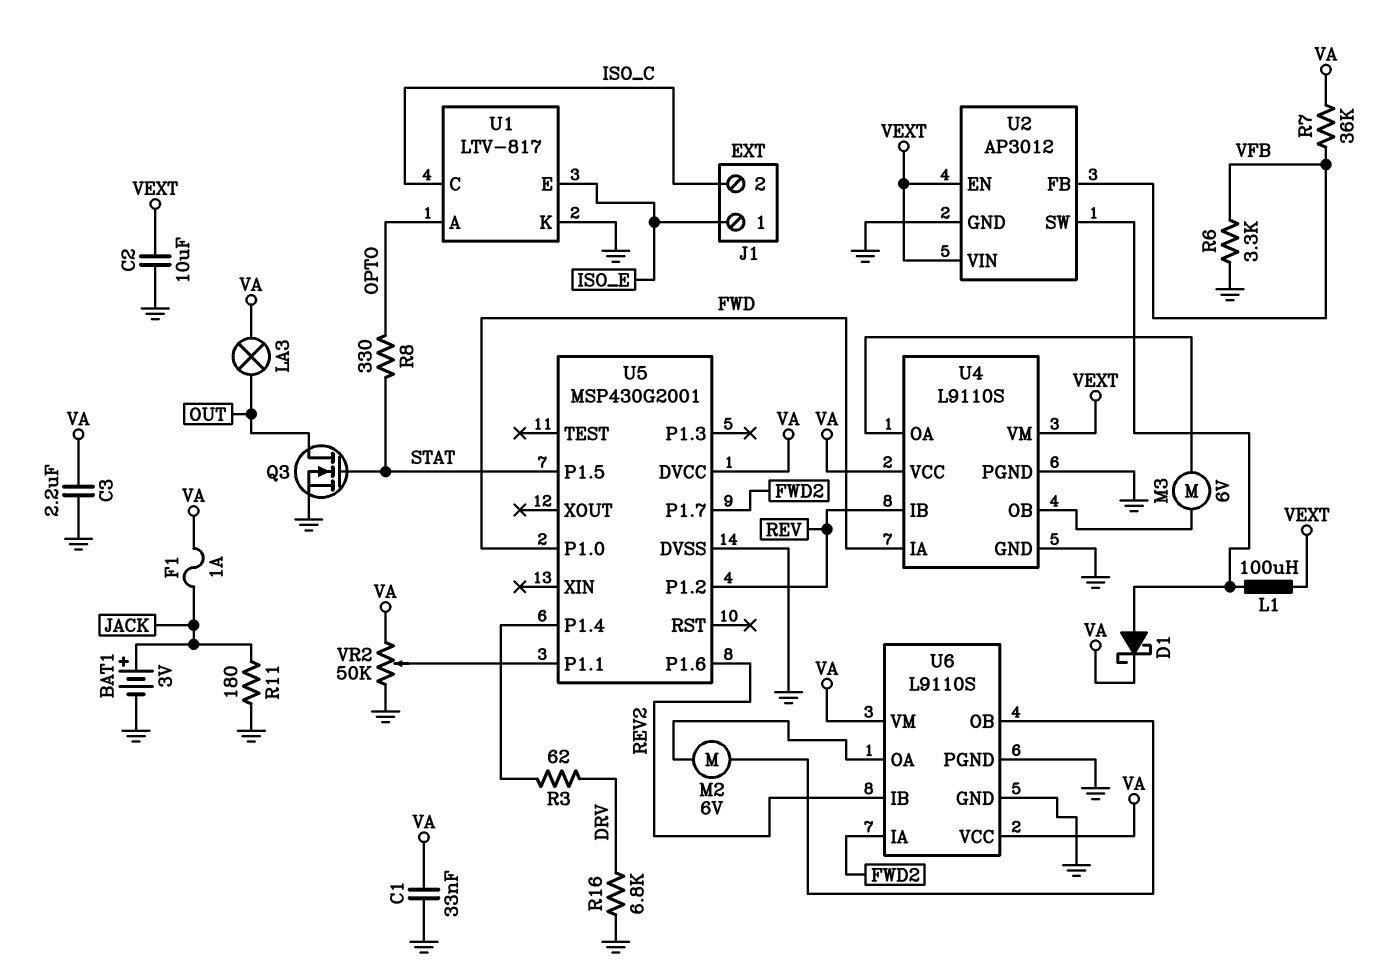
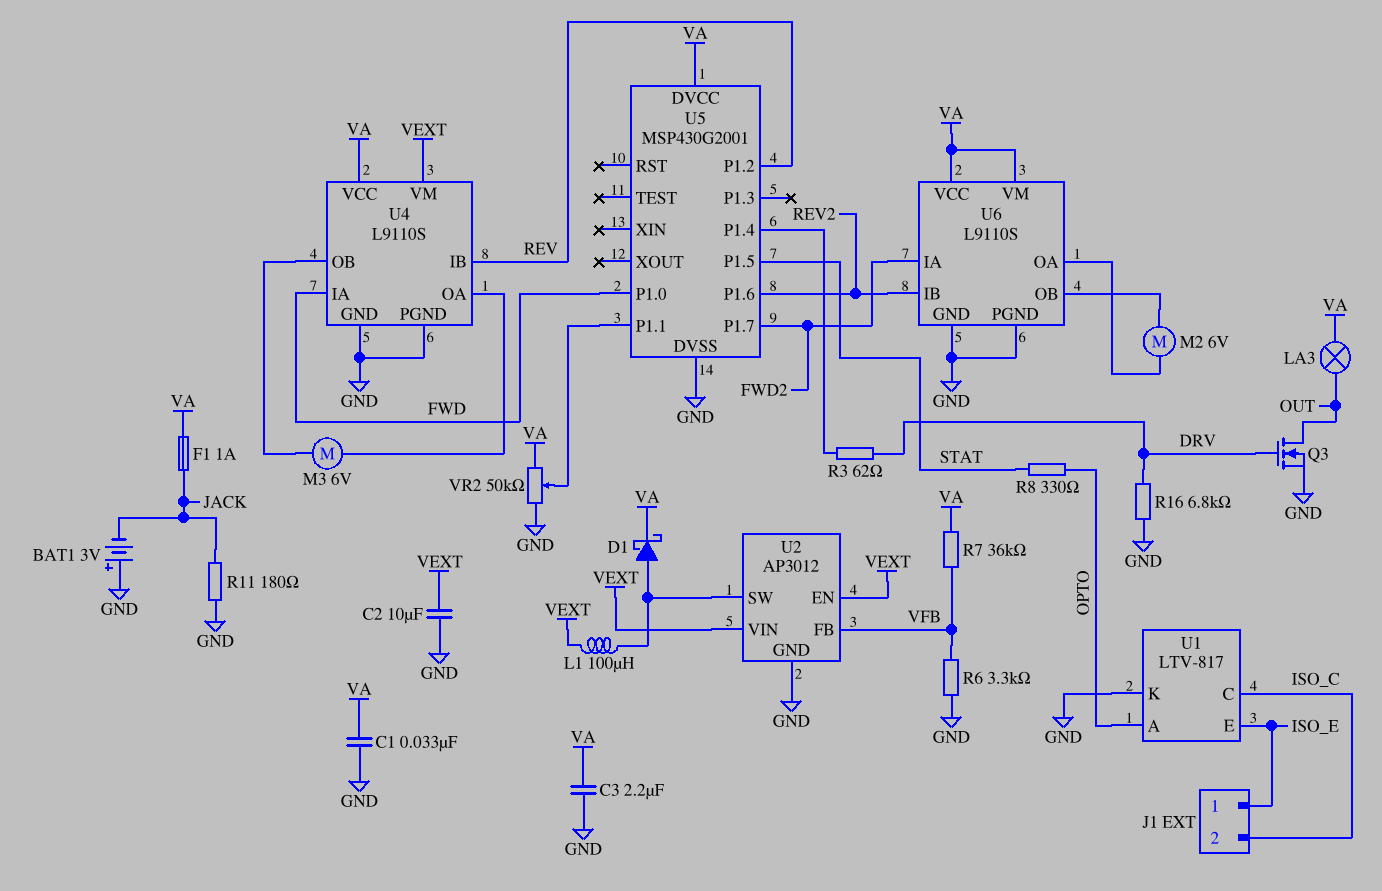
BAT1: 3V (plus JACK, minus GND) -> 3V (plus GND, minus JACK)
Q3: NMOS (G STAT, D OUT, S GND) -> NMOS (G DRV, D OUT, S GND)

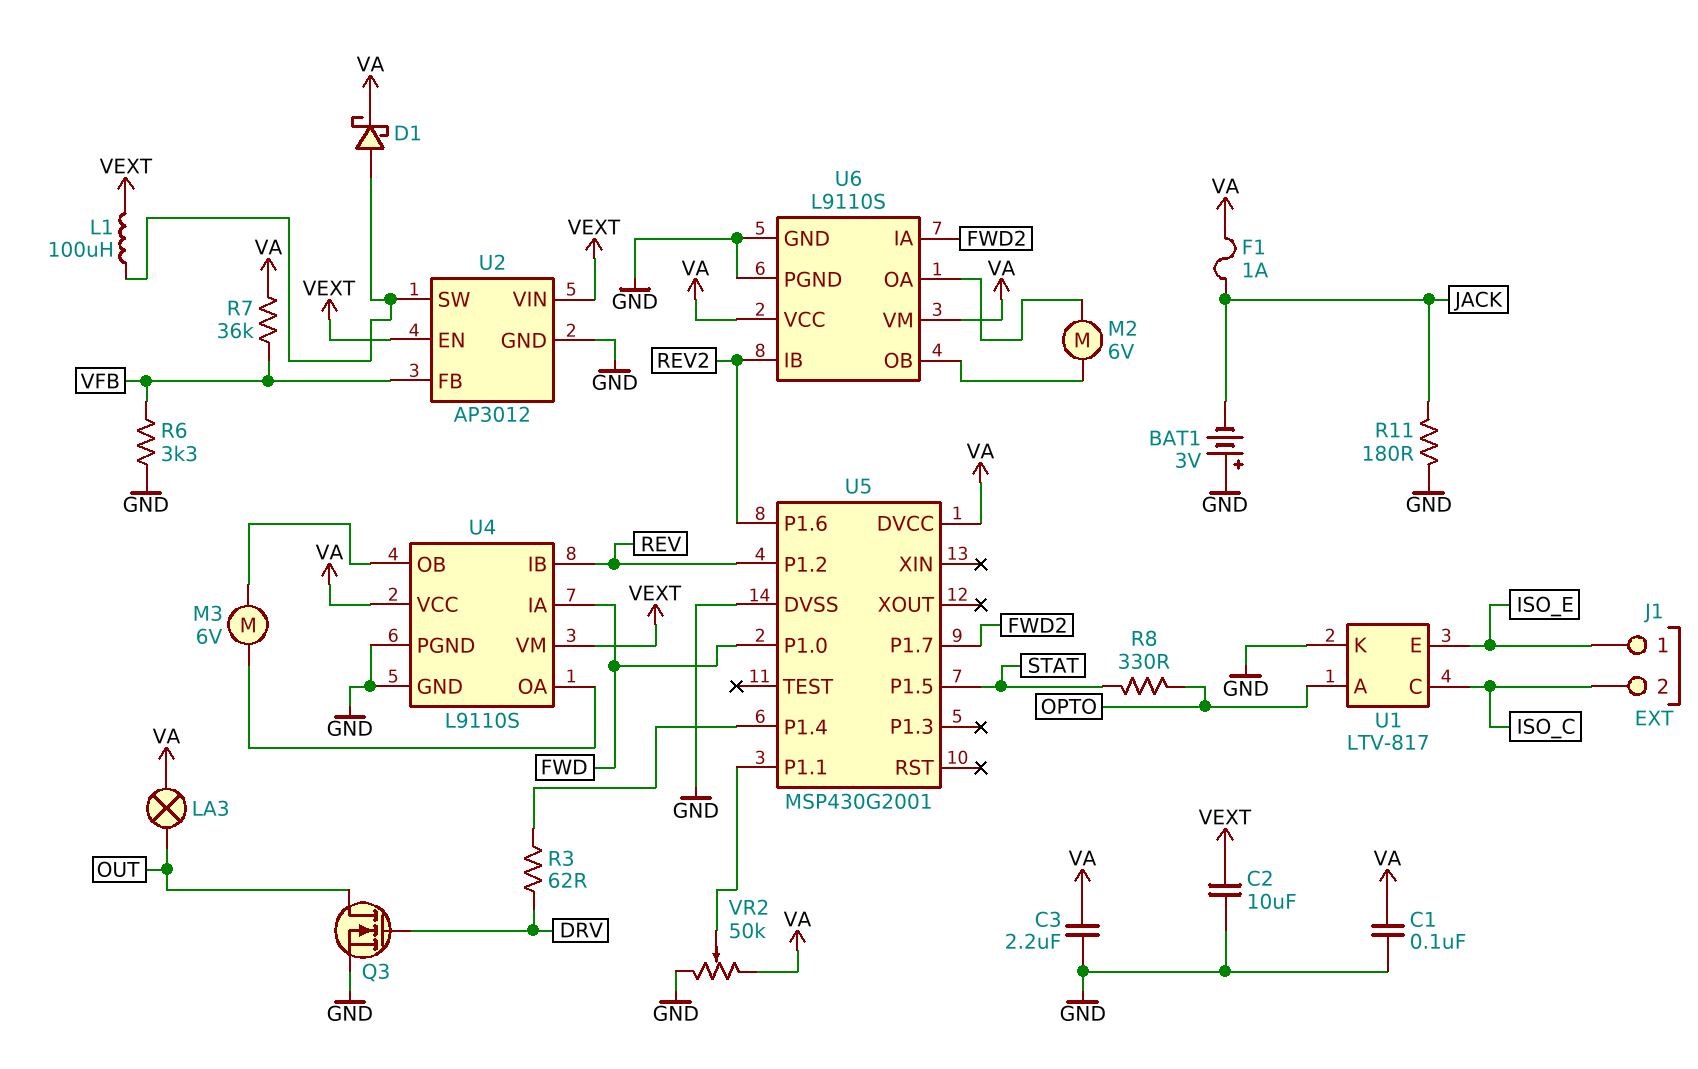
C1: 33nF (GND, VA) -> 100nF (GND, VA)
R16: 6.8k (DRV, GND) -> none

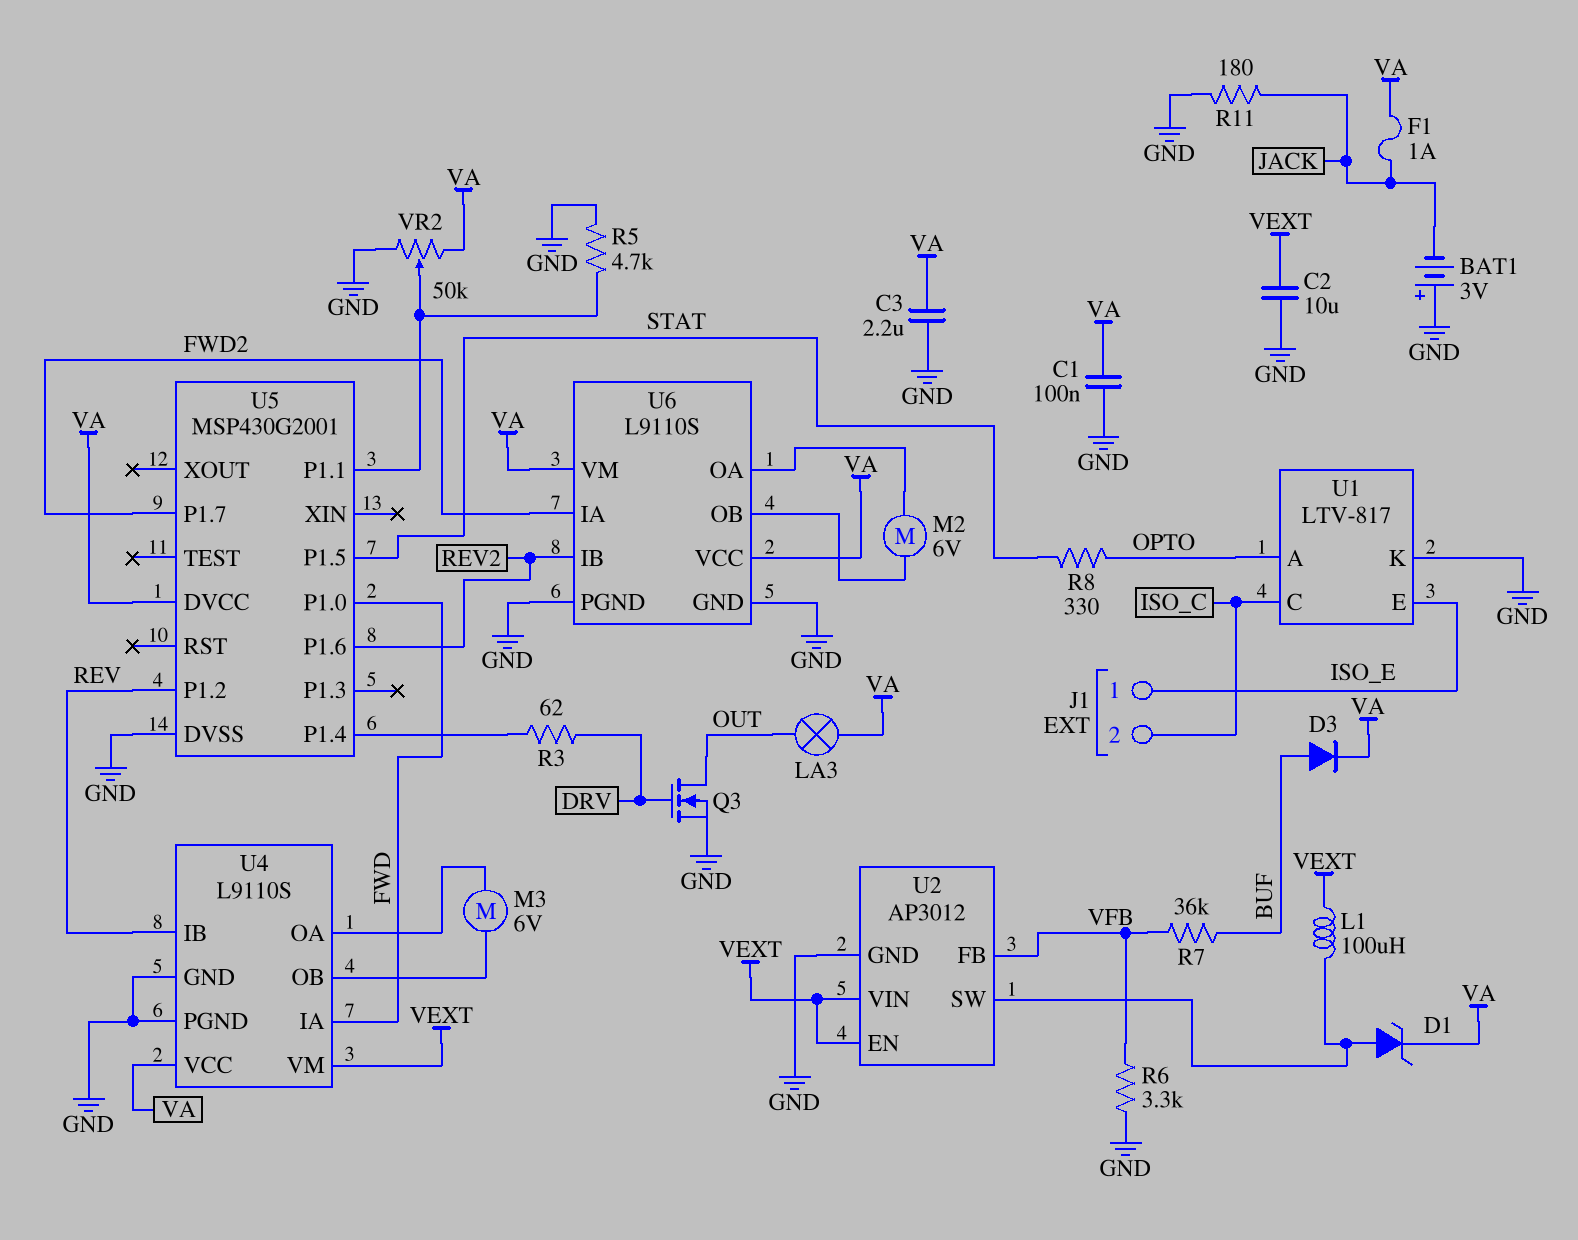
D1: schottky (A U2/SW, K VA) -> zener (A U2/SW, K VA)
D3: none -> diode (A BUF, K VA)
R5: none -> 4.7k (GND, U5/P1.1)
R7: 36k (VA, VFB) -> 36k (BUF, VFB)

